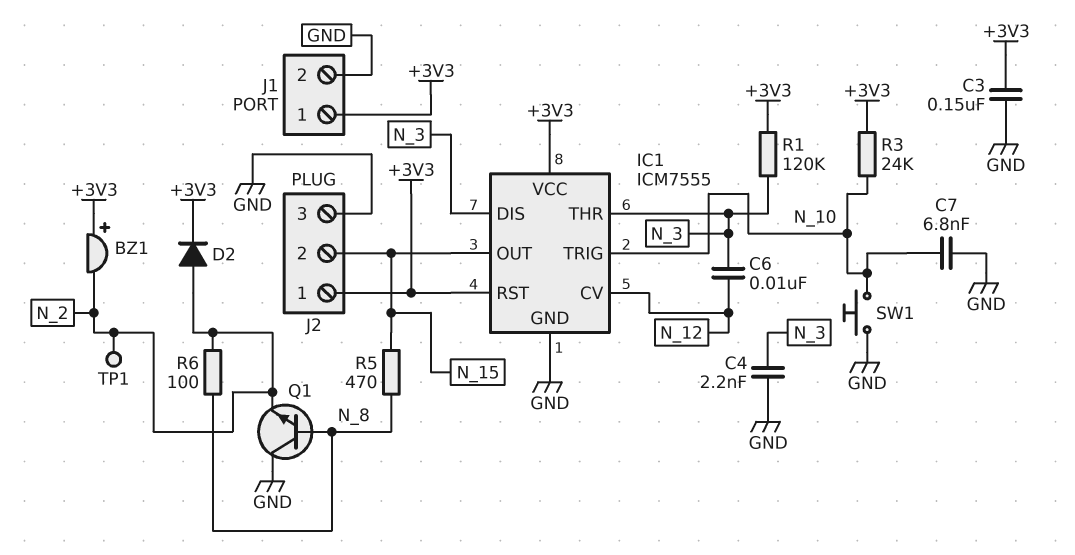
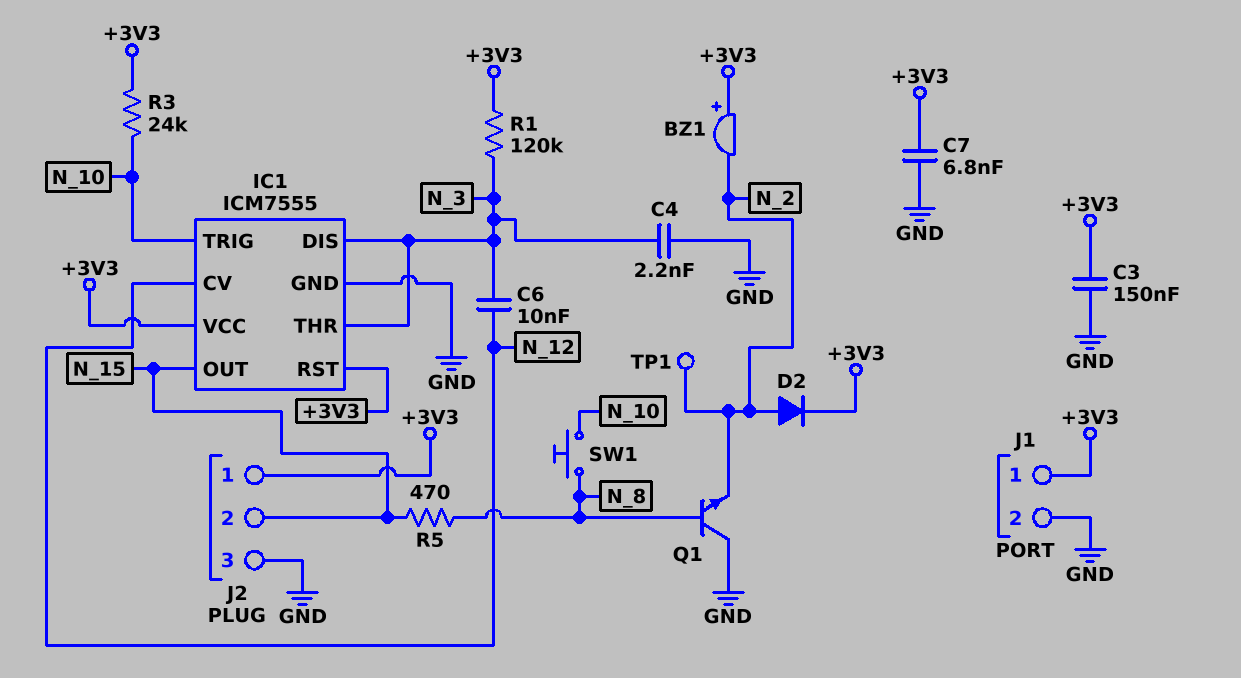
C7: 6.8nF (GND, N_10) -> 6.8nF (+3V3, GND)
R6: 100 (N_2, N_8) -> none
SW1: button (GND, N_10) -> button (N_8, N_10)

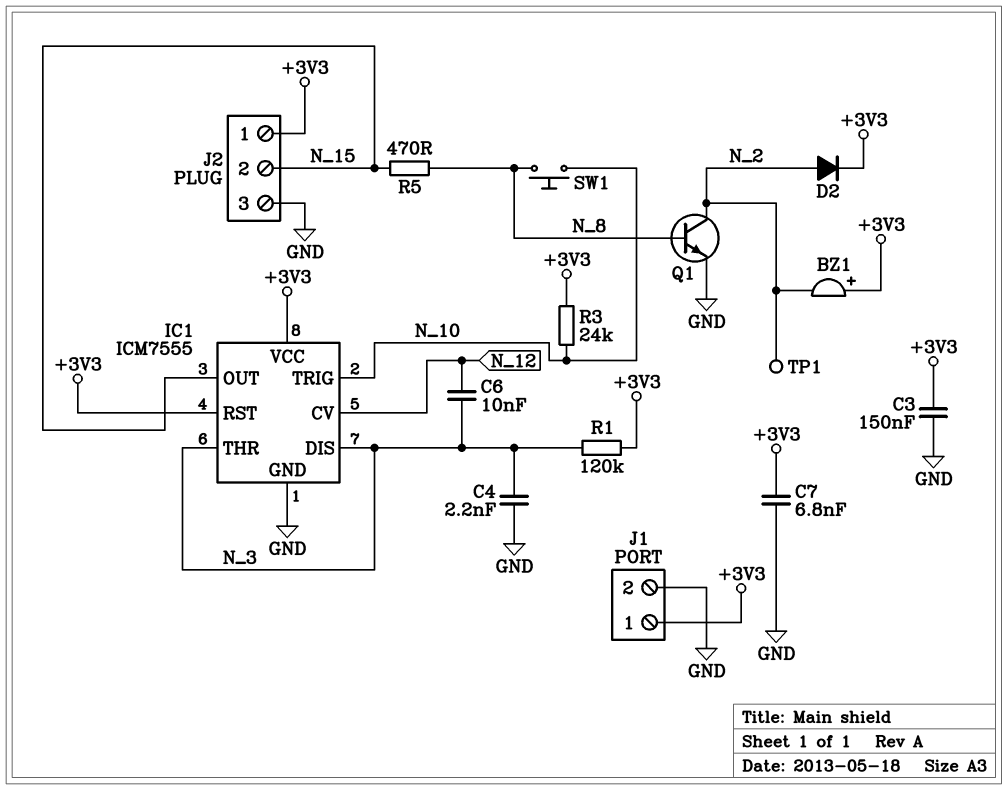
Q1: NPN (B N_8, C GND, E N_2) -> NPN (B N_8, C N_2, E GND)

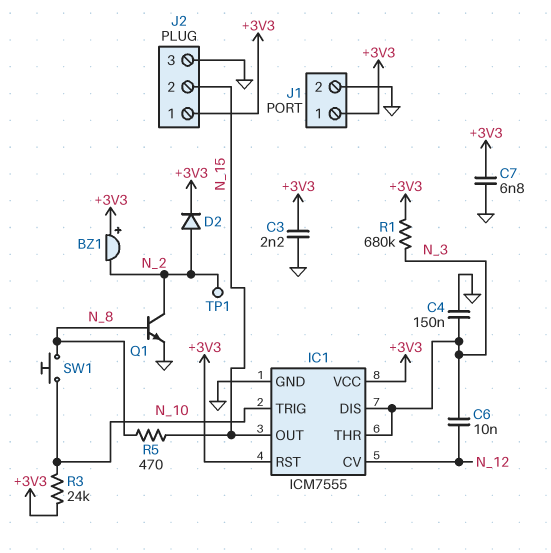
C3: 150nF (+3V3, GND) -> 2.2nF (+3V3, GND)
C4: 2.2nF (GND, N_3) -> 150nF (GND, N_3)
R1: 120k (+3V3, N_3) -> 680k (+3V3, N_3)

